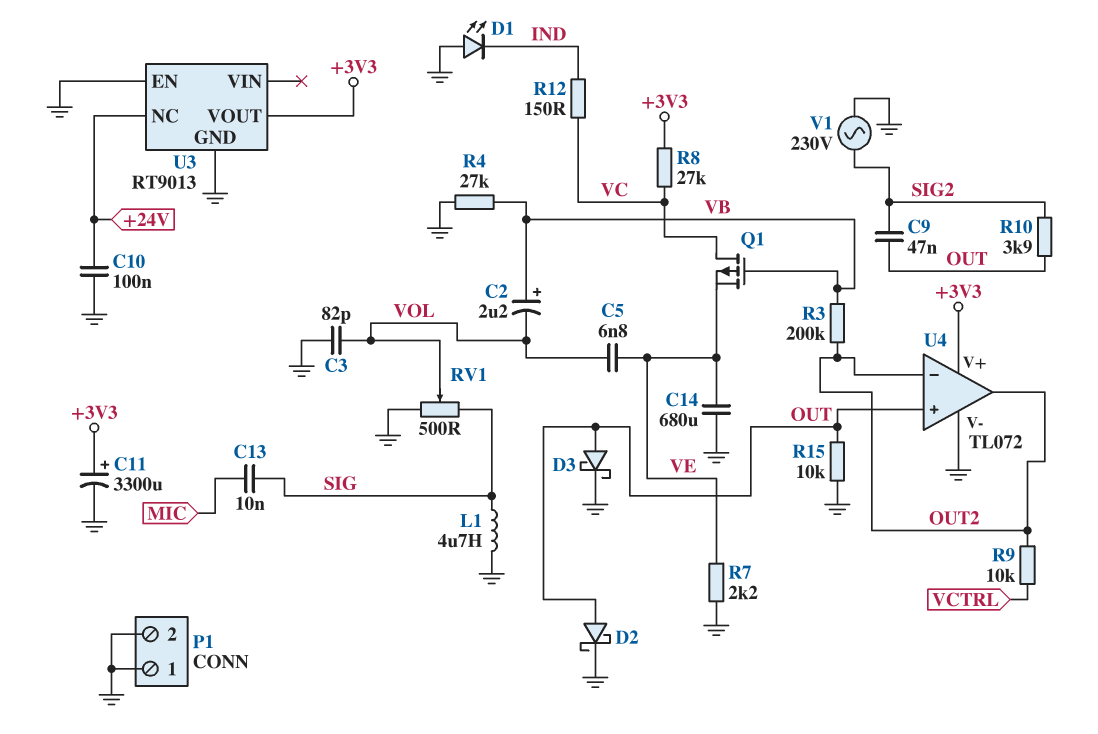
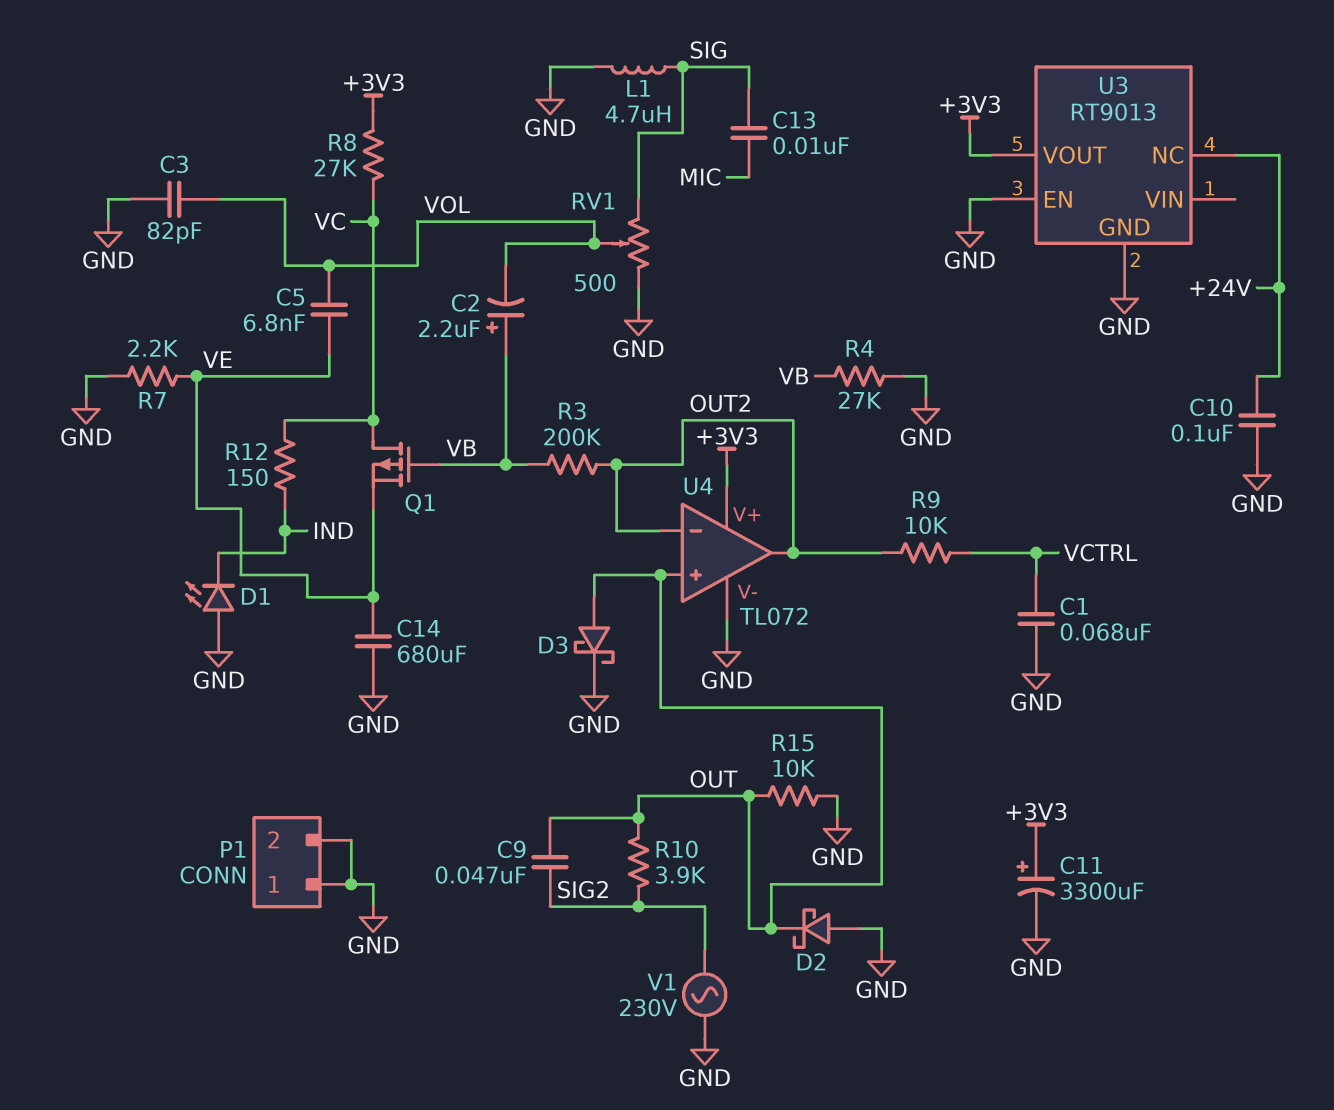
C1: none -> 68nF (GND, VCTRL)
D2: schottky (A OUT, K GND) -> schottky (A GND, K OUT)

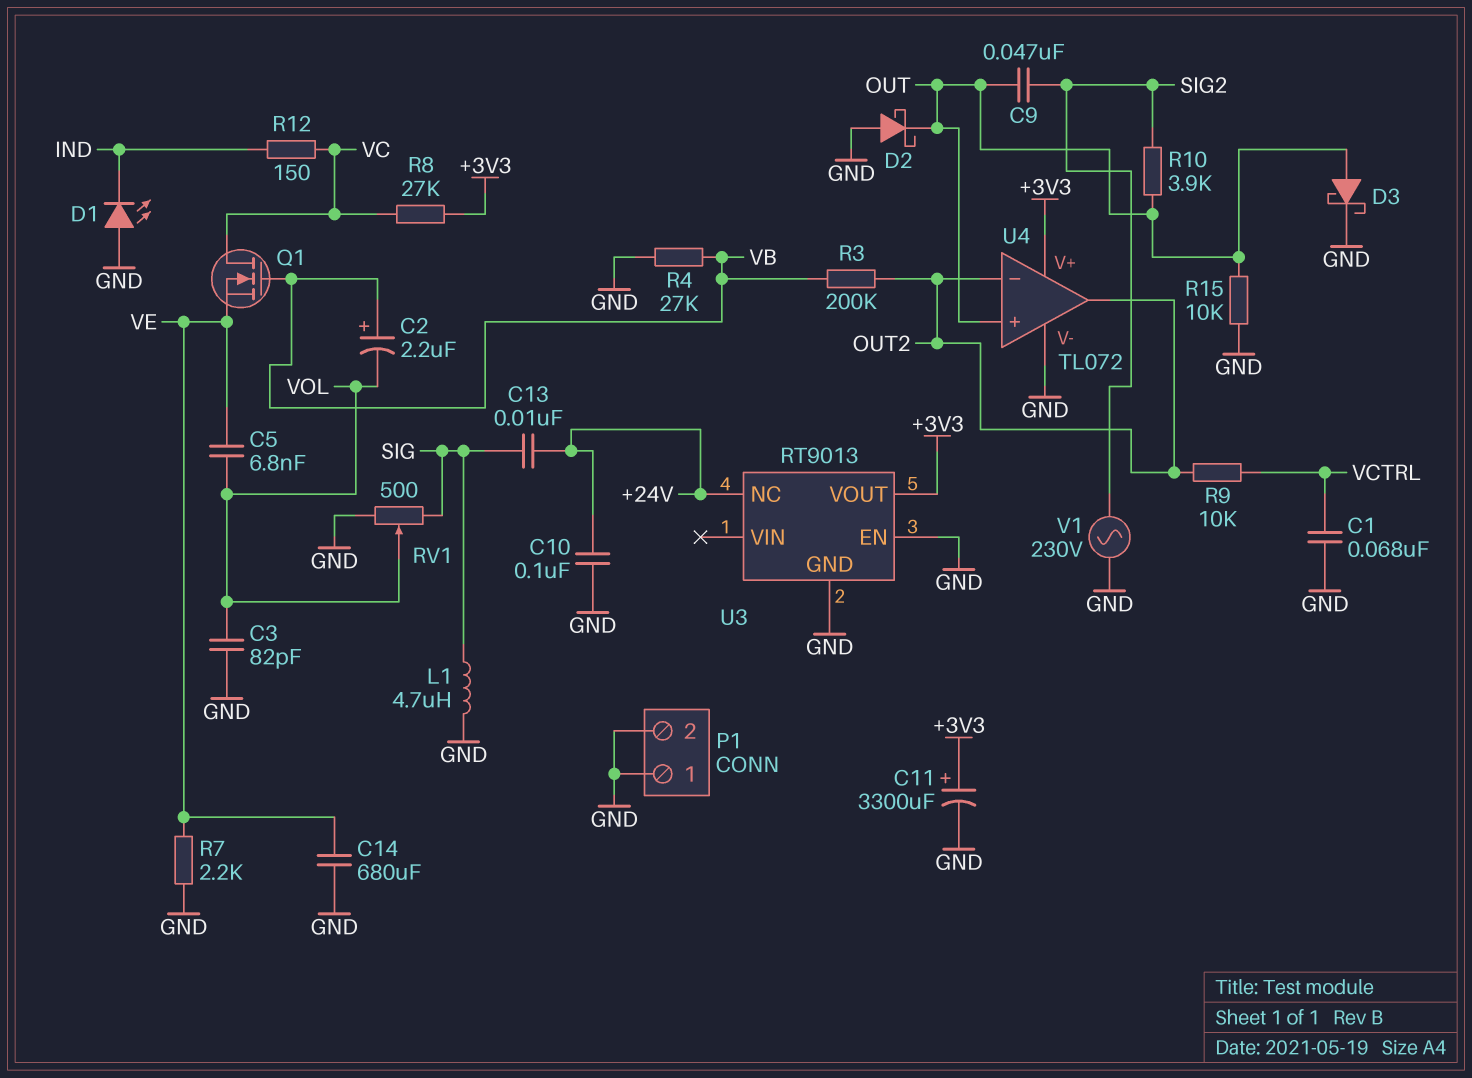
C13: 10nF (MIC, SIG) -> 10nF (+24V, SIG)
Q1: PMOS (G VB, D VC, S VE) -> NMOS (G VB, D VC, S VE)

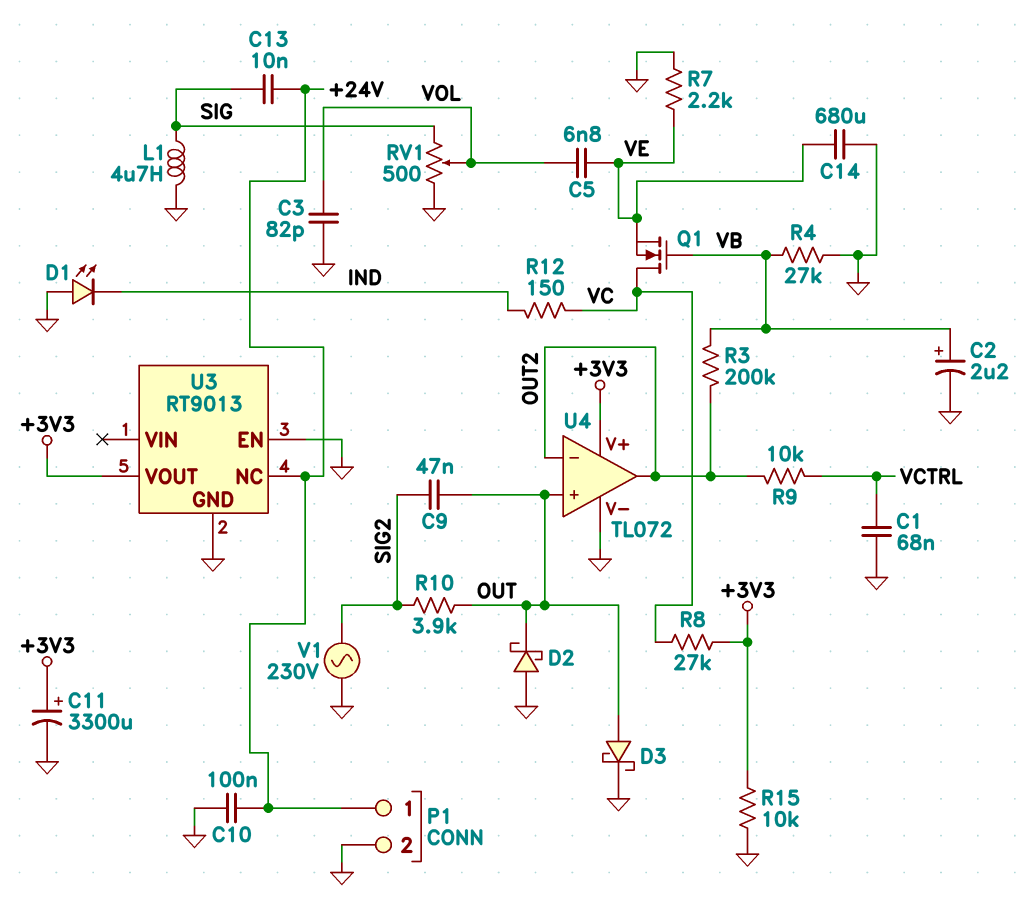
C2: 2.2uF (plus VB, minus VOL) -> 2.2uF (plus VB, minus GND)
P1 pin 1: GND -> +24V
R15: 10k (GND, OUT) -> 10k (+3V3, GND)

